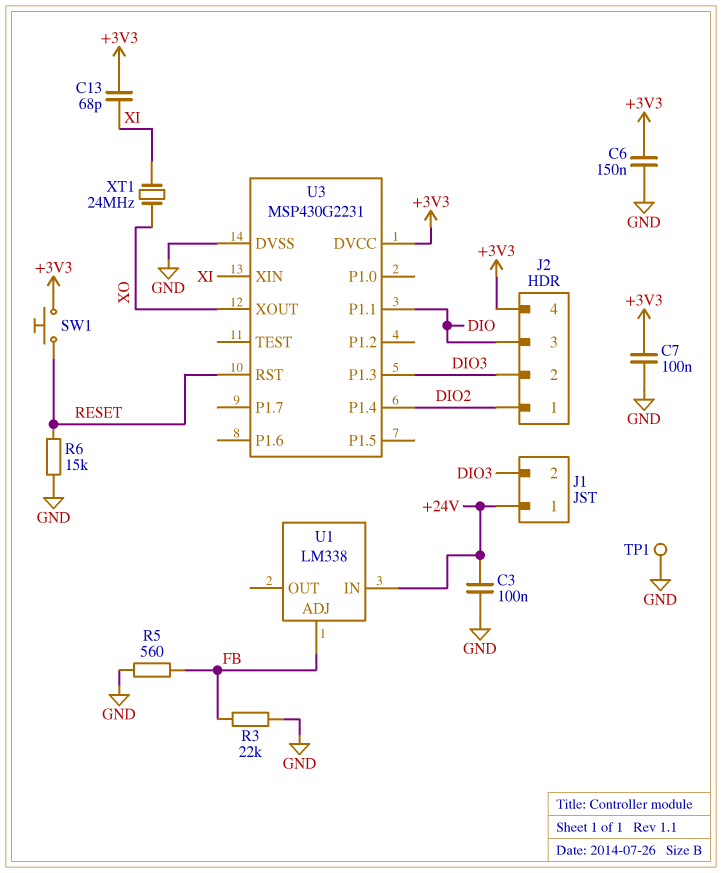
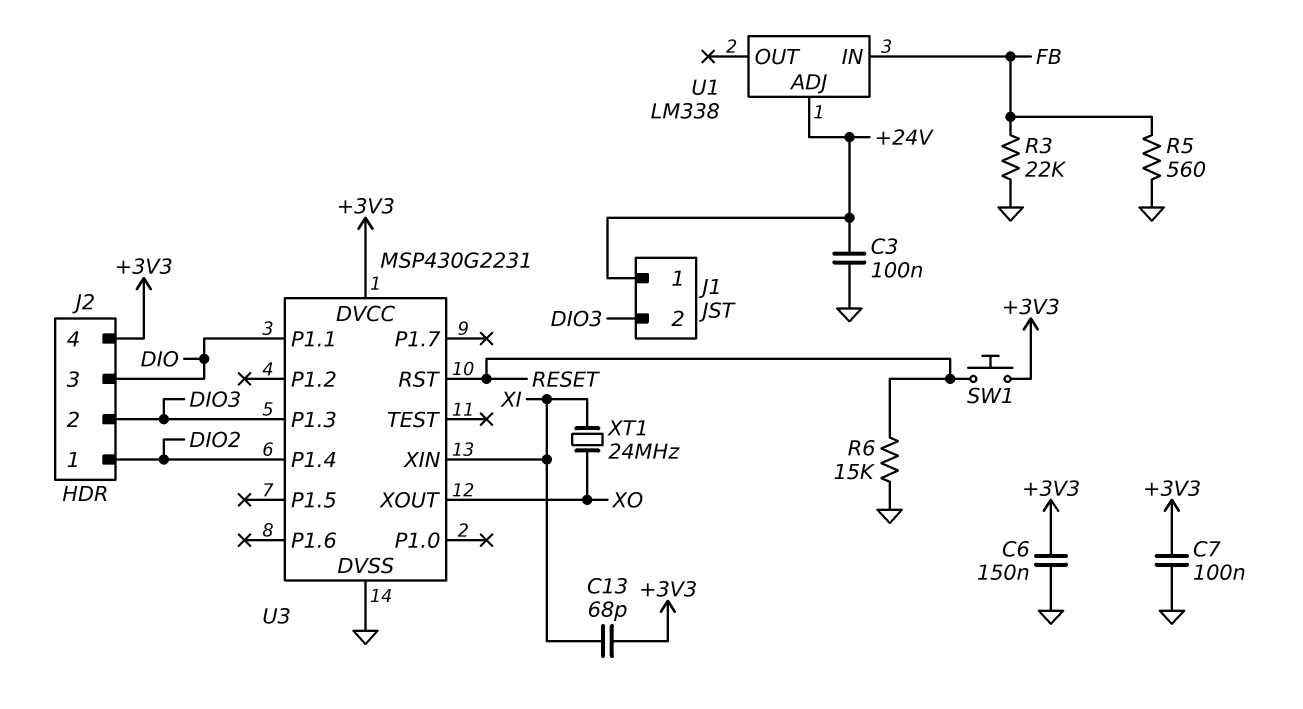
TP1: test point (GND) -> none
U1 pin ADJ: FB -> +24V
U1 pin IN: +24V -> FB

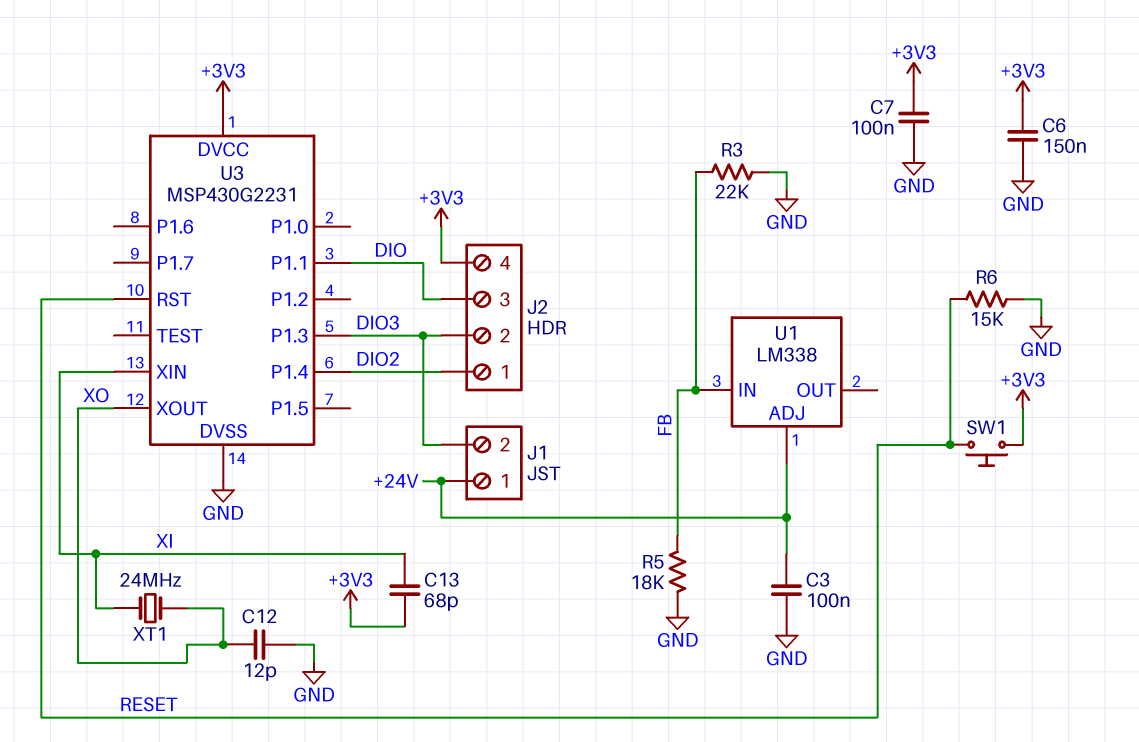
C12: none -> 12pF (GND, XO)
R5: 560 (FB, GND) -> 18k (FB, GND)

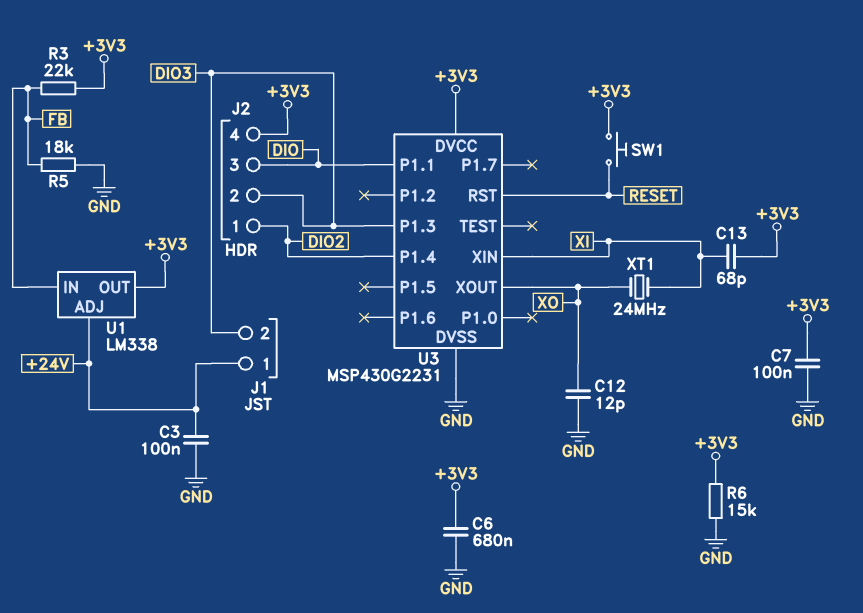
C6: 150nF (+3V3, GND) -> 680nF (+3V3, GND)
R3: 22k (FB, GND) -> 22k (+3V3, FB)
R6: 15k (GND, RESET) -> 15k (+3V3, GND)
U1 pin OUT: none -> +3V3

